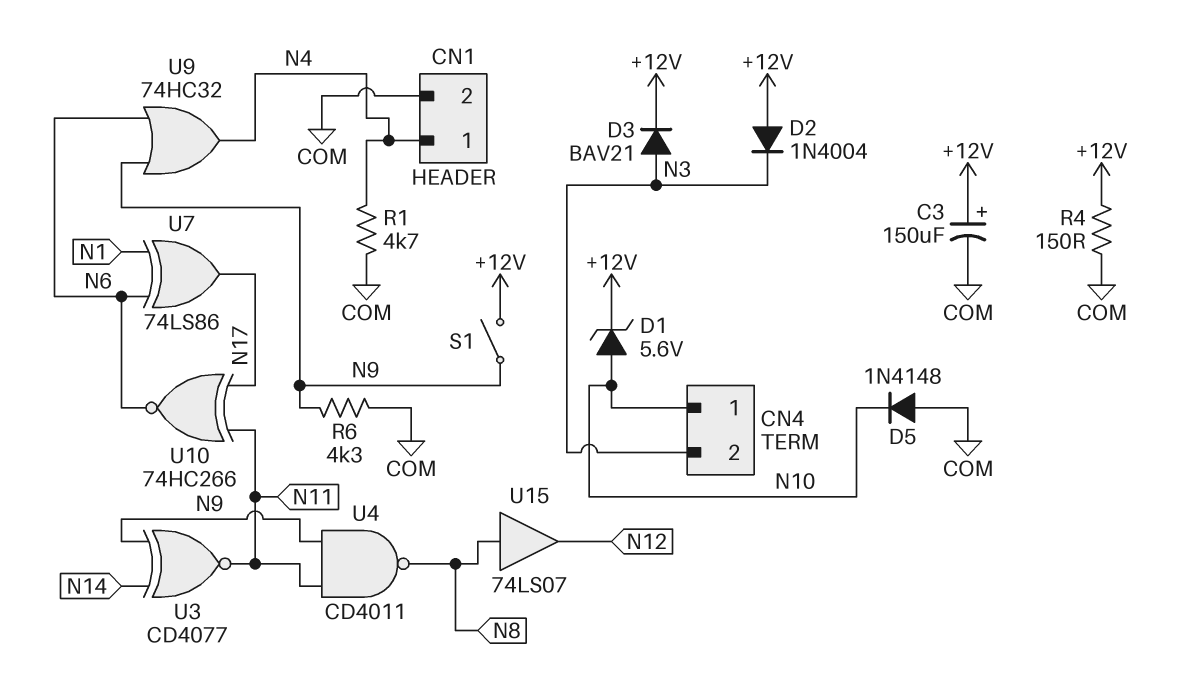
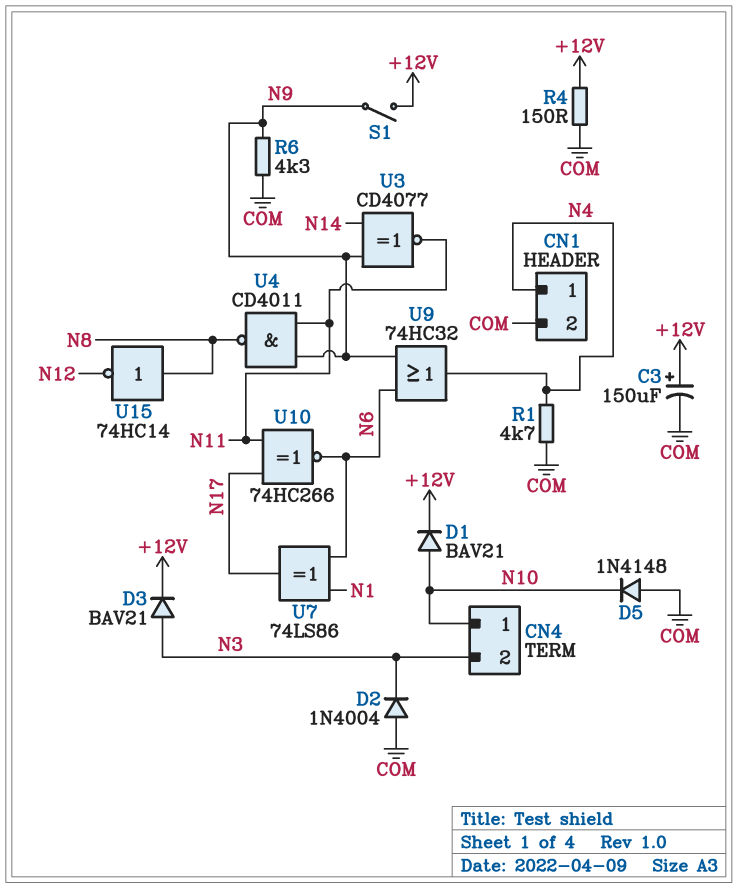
D1: zener 5.6V (A N10, K +12V) -> diode BAV21 (A N10, K +12V)
D2: diode 1N4004 (A +12V, K N3) -> diode 1N4004 (A COM, K N3)
U15: buffer 74LS07 (in N8, out N12) -> NOT 74HC14 (in N8, out N12)

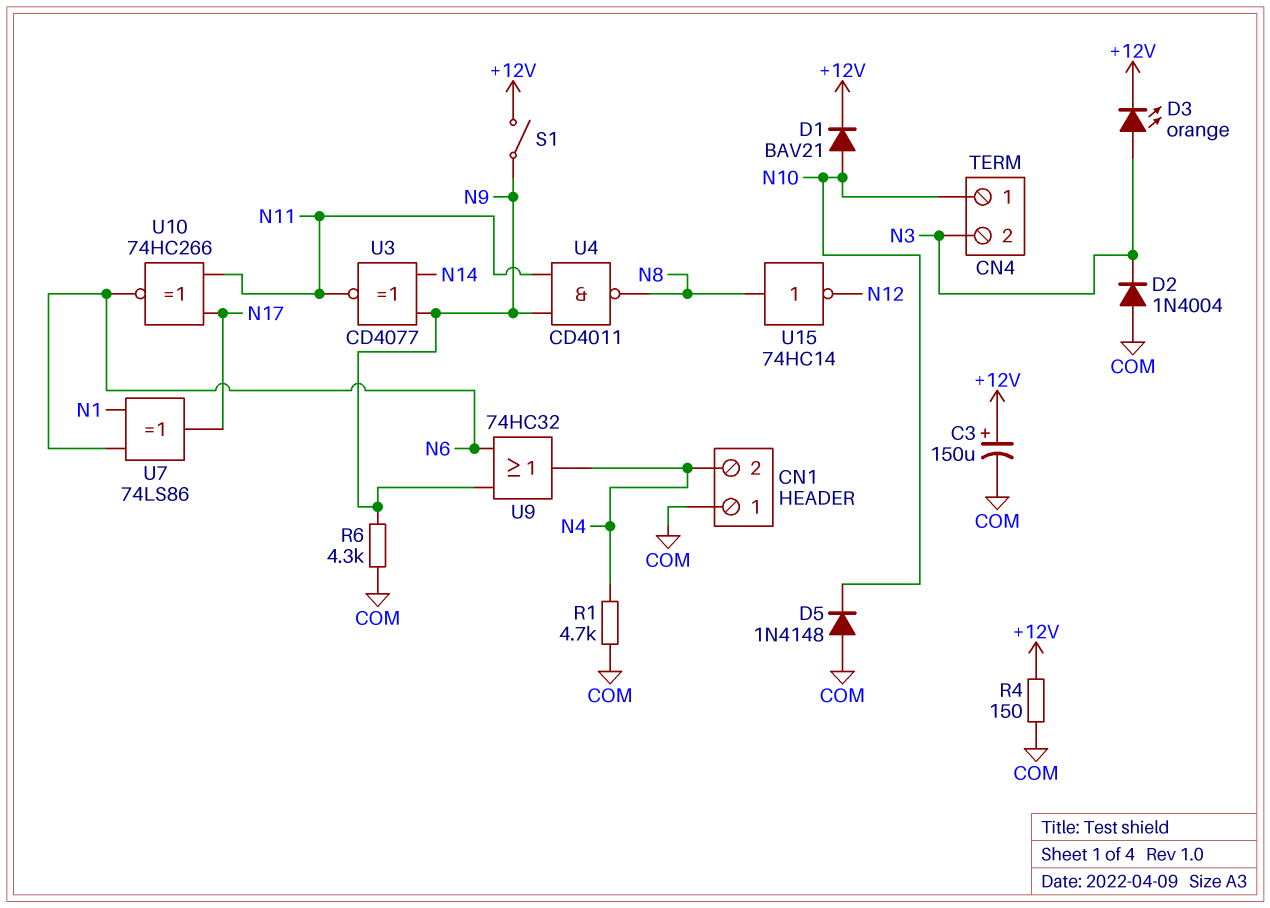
CN1 pin 1: N4 -> COM
CN1 pin 2: COM -> N4
D3: diode BAV21 (A N3, K +12V) -> LED orange (A N3, K +12V)

